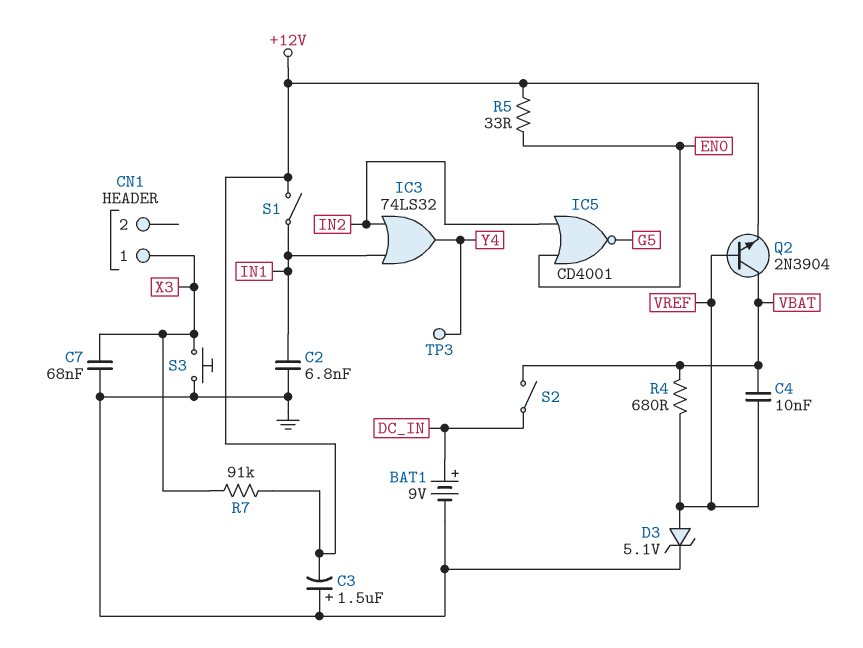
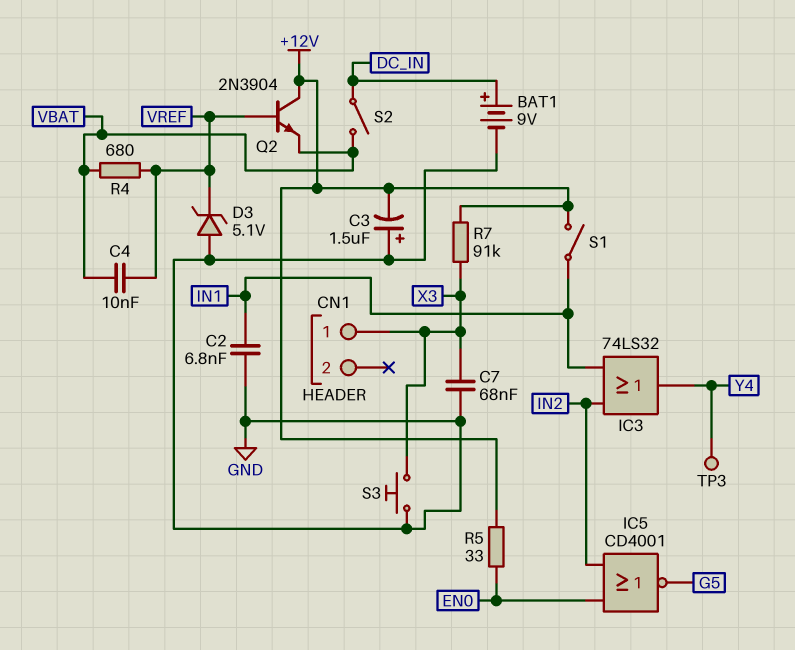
D3: zener 5.1V (A VREF, K GND) -> zener 5.1V (A GND, K VREF)
Q2: NPN 2N3904 (B VREF, C VBAT, E +12V) -> NPN 2N3904 (B VREF, C +12V, E VBAT)

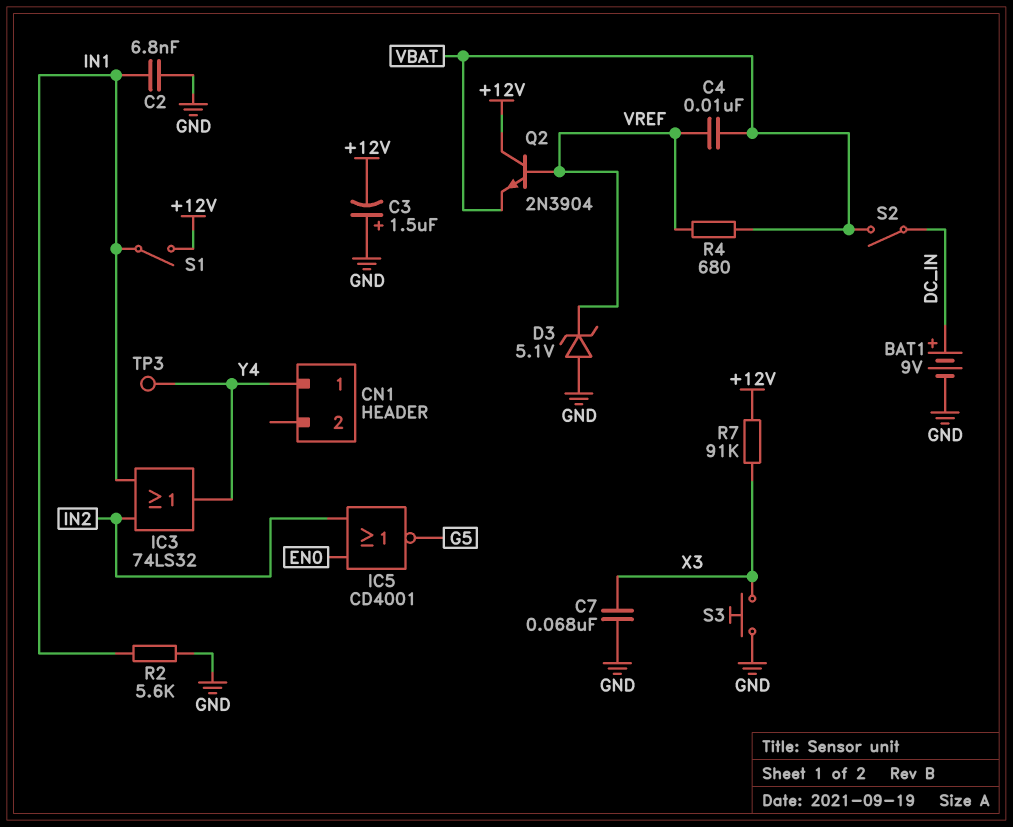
CN1 pin 1: X3 -> Y4
R2: none -> 5.6k (GND, IN1)
R5: 33 (+12V, EN0) -> none

